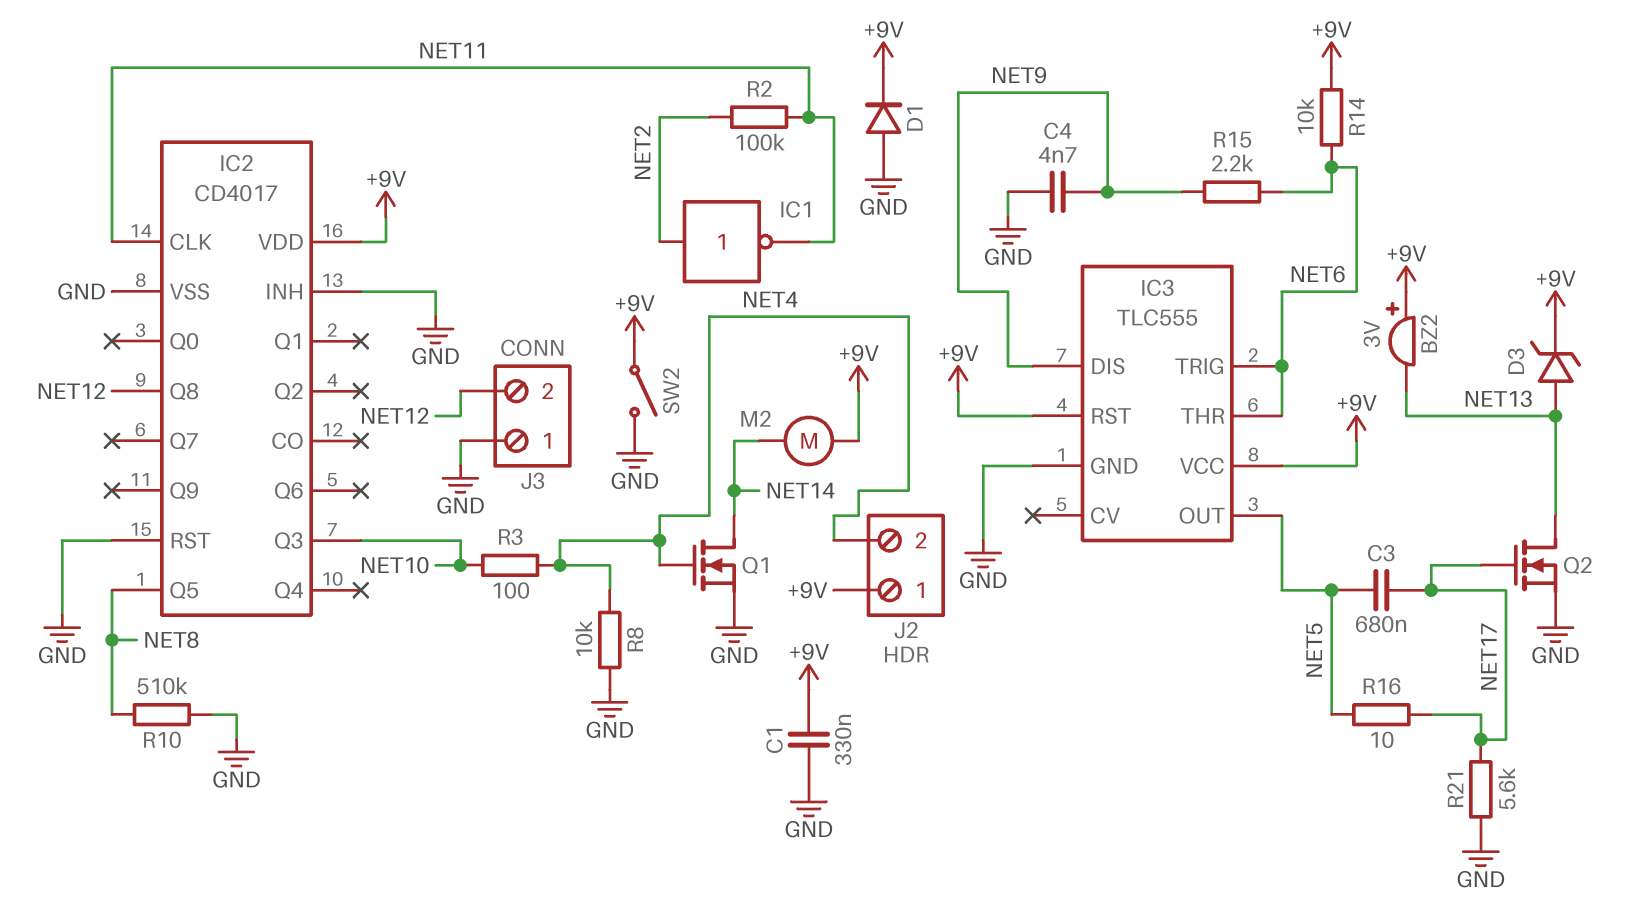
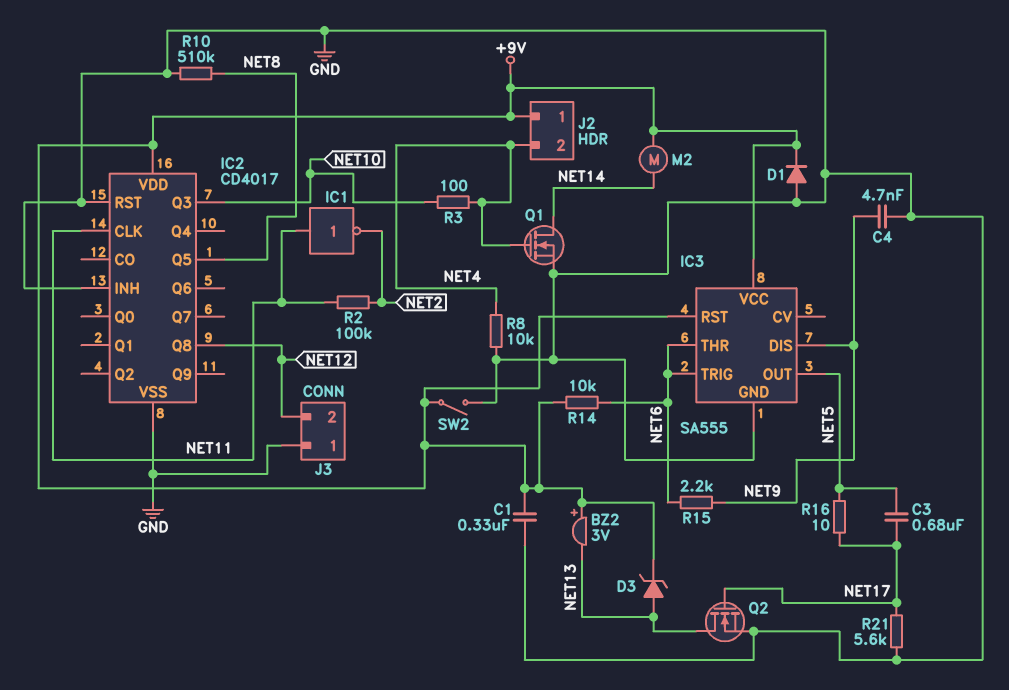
IC1: NOT (in NET2, out NET11) -> NOT (in NET11, out NET2)
IC3: TLC555 -> SA555

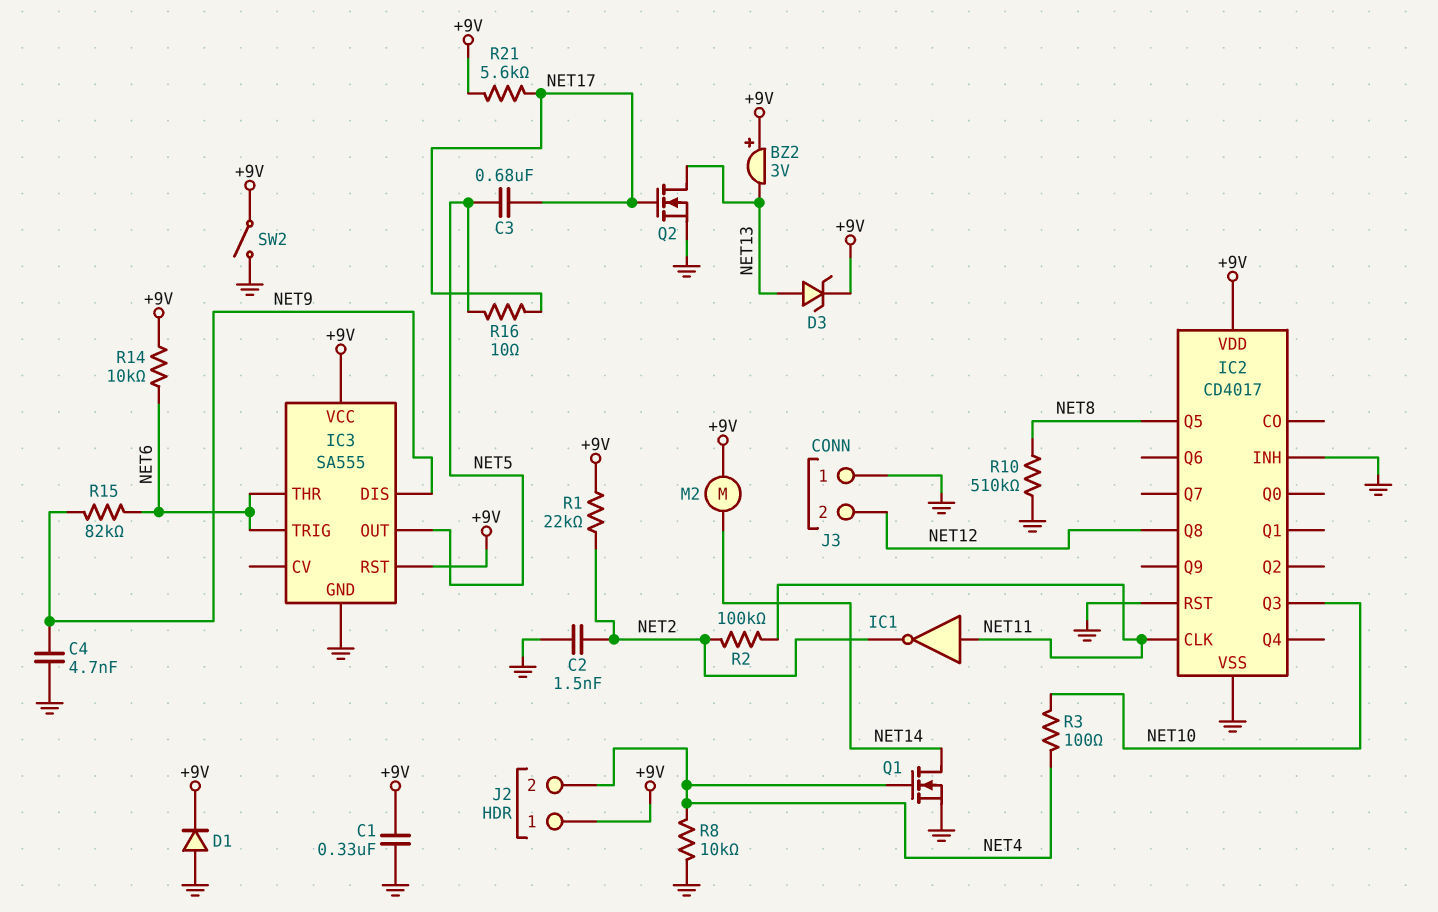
C2: none -> 1.5nF (GND, NET2)
R1: none -> 22k (+9V, NET2)
R15: 2.2k (NET6, NET9) -> 82k (NET6, NET9)
R21: 5.6k (GND, NET17) -> 5.6k (+9V, NET17)

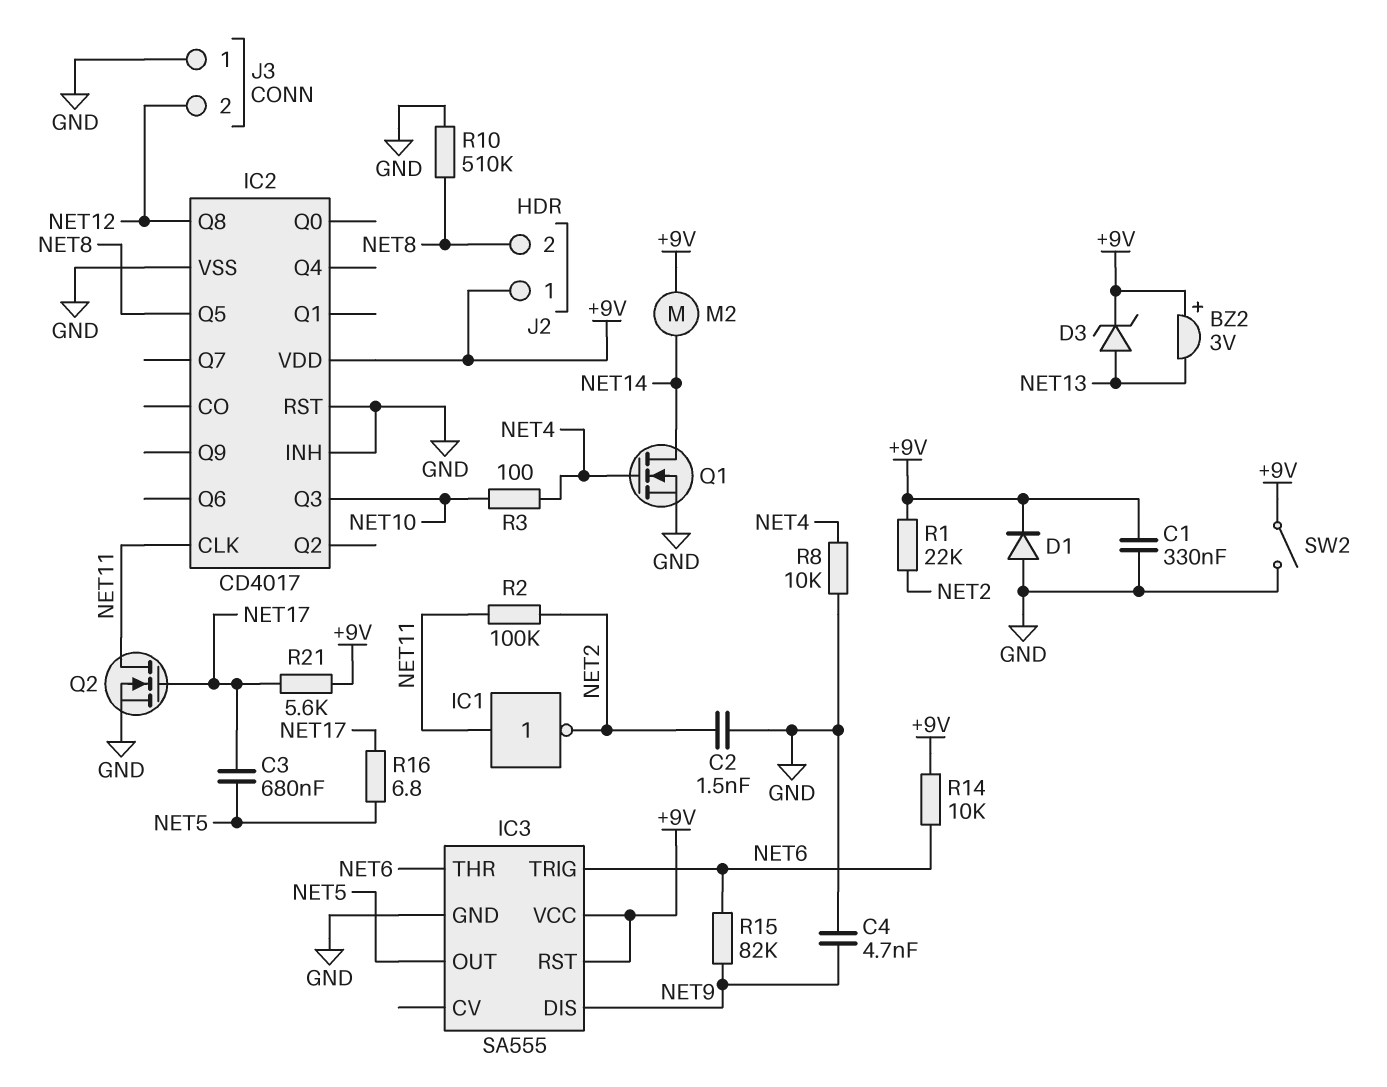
J2 pin 2: NET4 -> NET8
Q2: NMOS (G NET17, D NET13, S GND) -> NMOS (G NET17, D NET11, S GND)
R16: 10 (NET5, NET17) -> 6.8 (NET5, NET17)

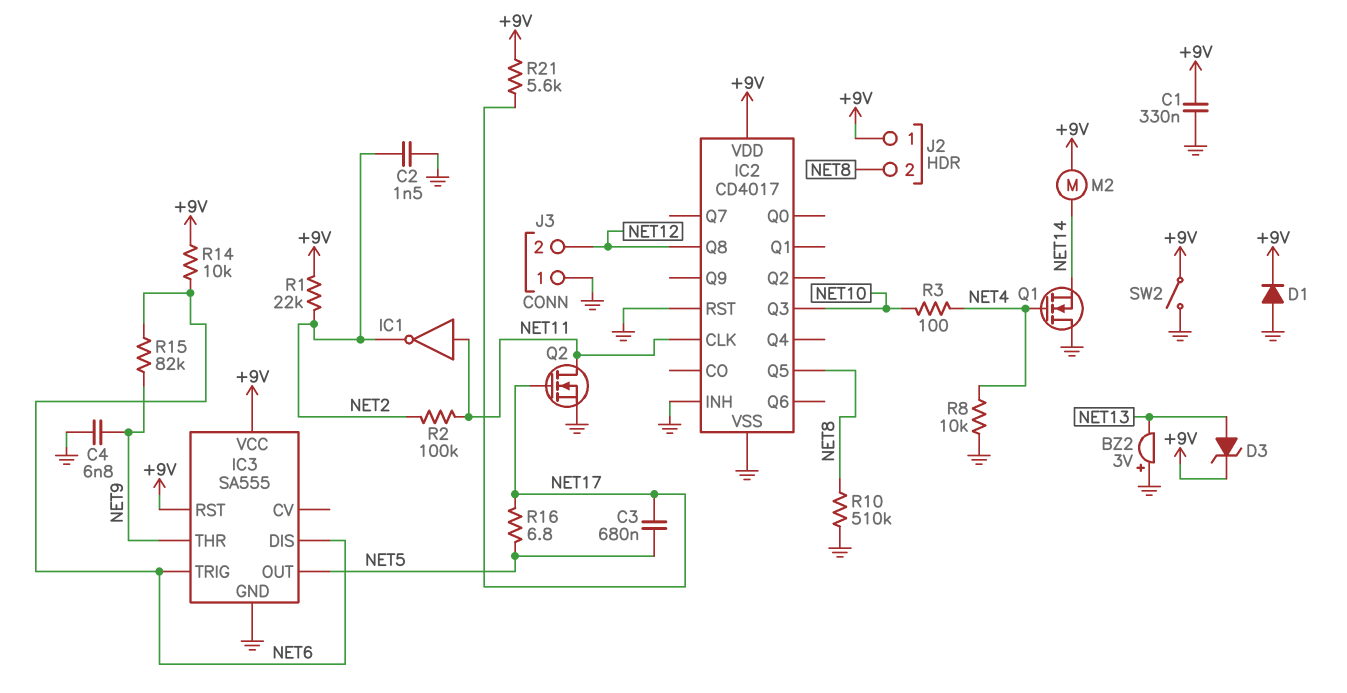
BZ2: buzzer 3V (plus +9V, minus NET13) -> buzzer 3V (plus GND, minus NET13)
C4: 4.7nF (GND, NET9) -> 6.8nF (GND, NET9)
IC3 pin DIS: NET9 -> NET6
IC3 pin THR: NET6 -> NET9
Q1: NMOS (G NET4, D NET14, S GND) -> NMOS (G NET4, D GND, S NET14)

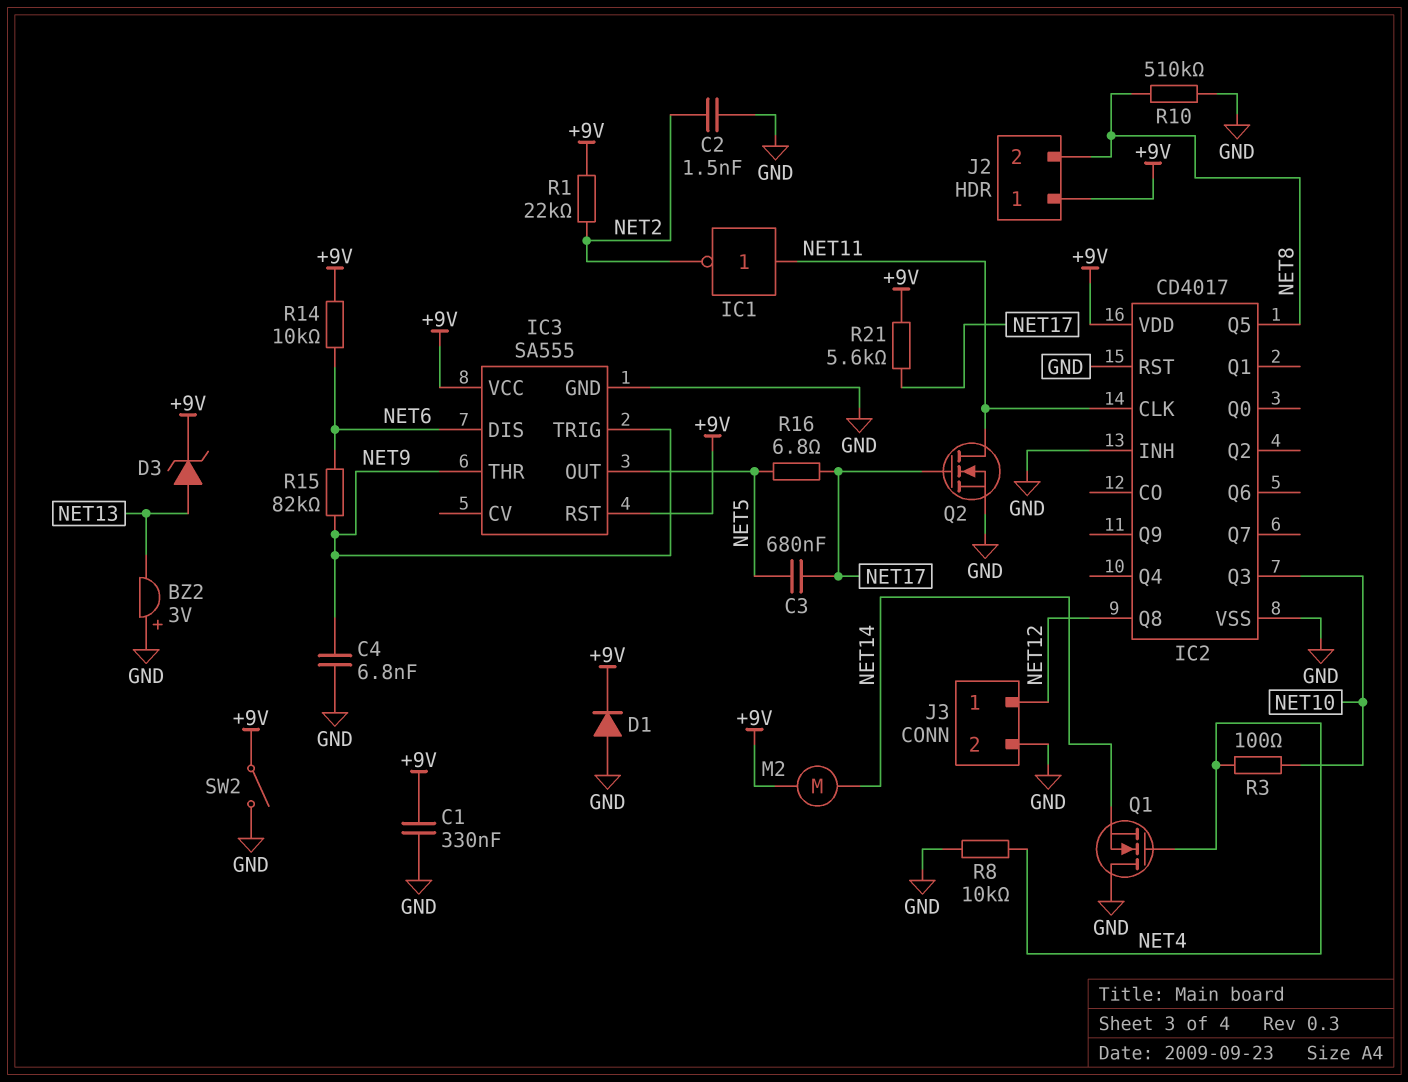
IC3 pin TRIG: NET6 -> NET9
J3 pin 1: GND -> NET12
J3 pin 2: NET12 -> GND
R2: 100k (NET2, NET11) -> none

